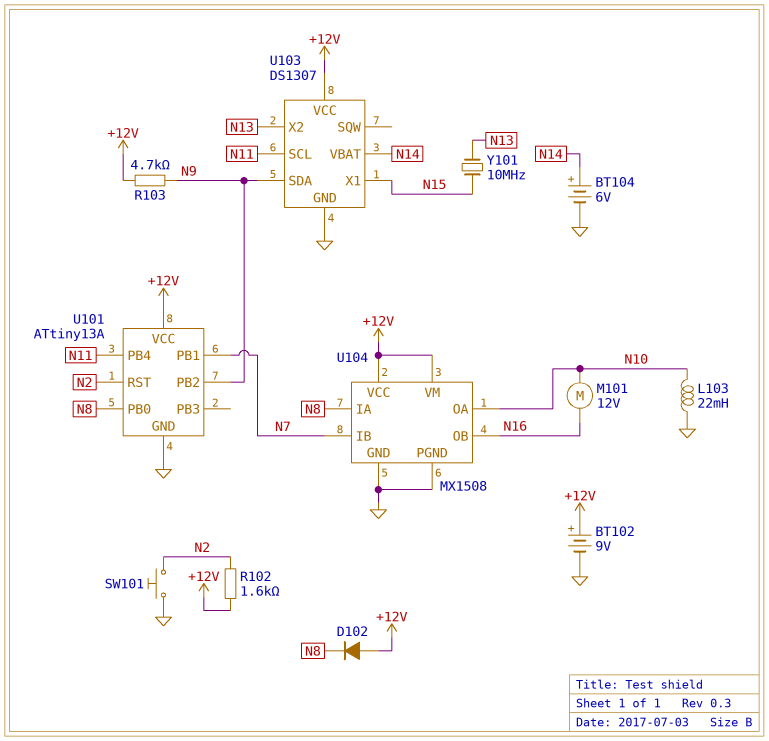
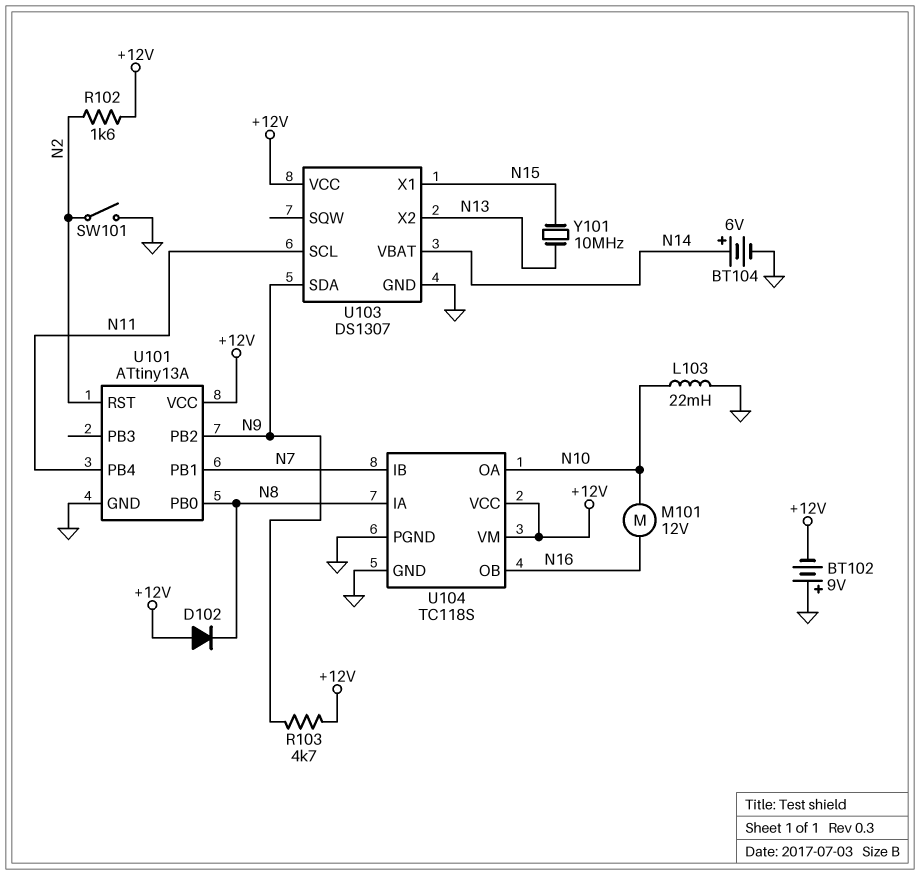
BT102: 9V (plus +12V, minus GND) -> 9V (plus GND, minus +12V)
SW101: button (GND, N2) -> switch (GND, N2)
U104: MX1508 -> TC118S

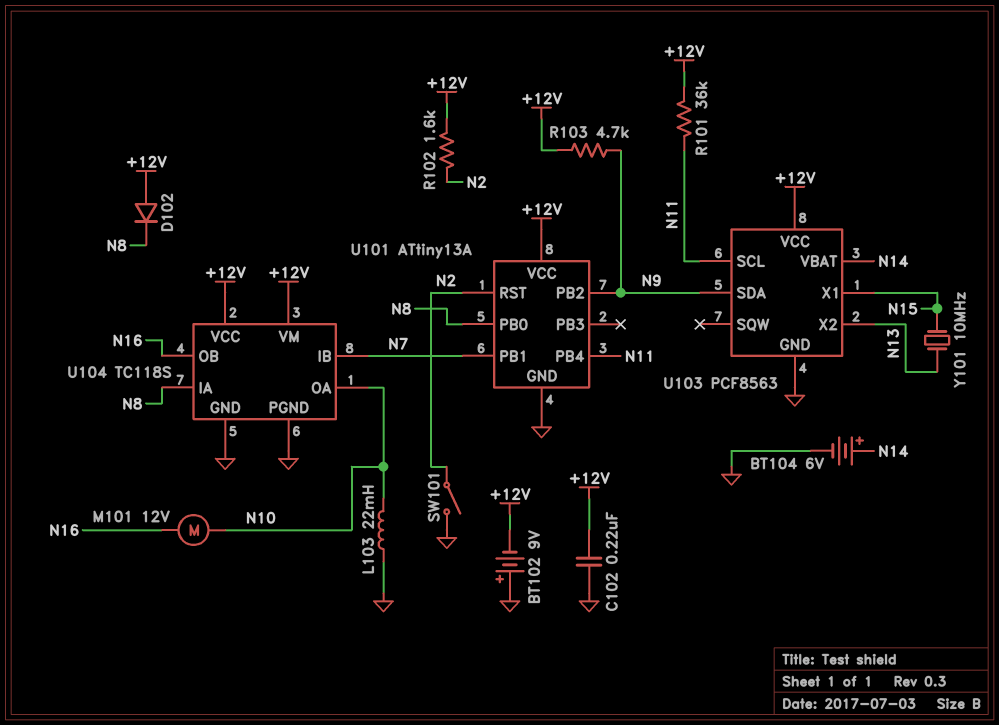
C102: none -> 220nF (+12V, GND)
R101: none -> 36k (+12V, N11)
U103: DS1307 -> PCF8563

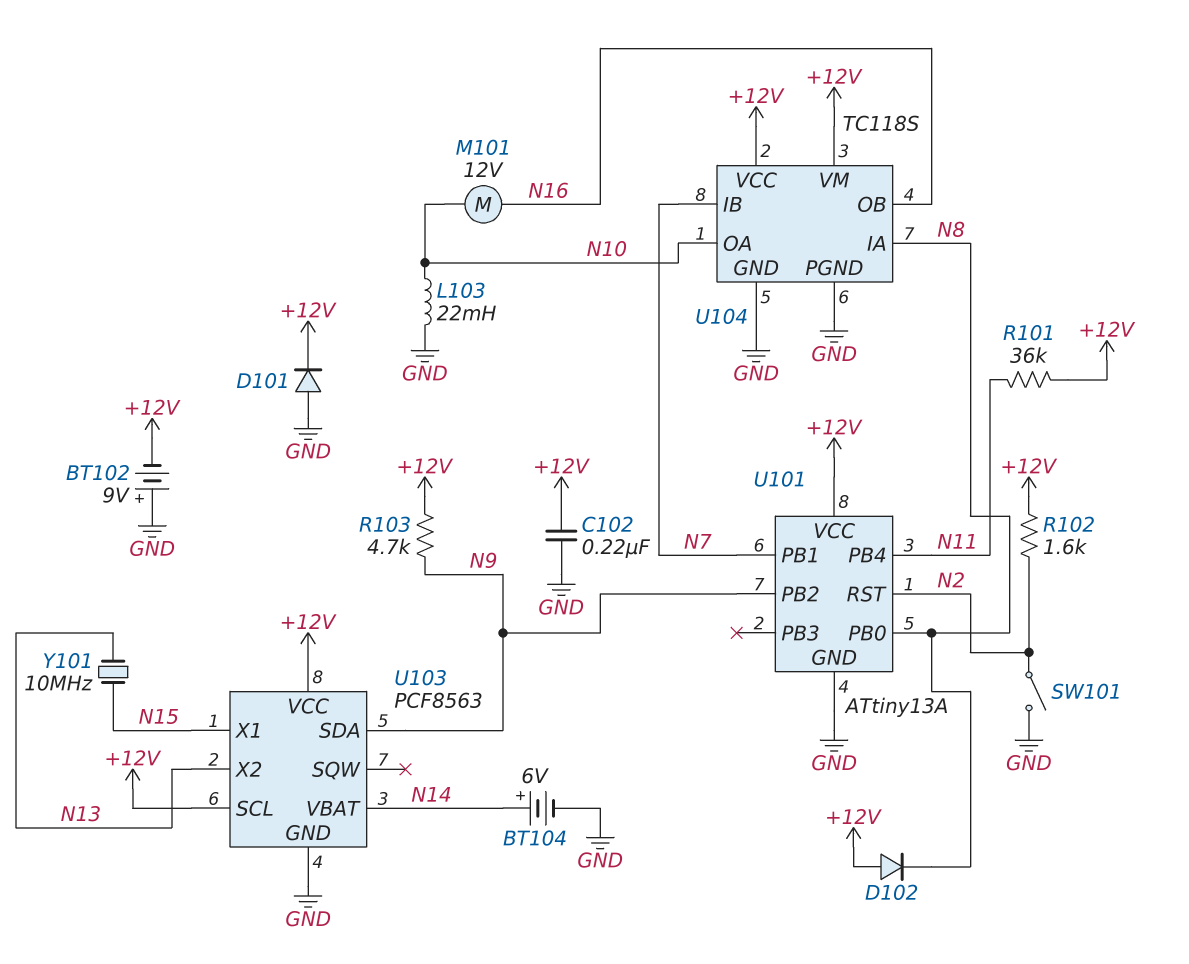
D101: none -> diode (A GND, K +12V)
U103 pin SCL: N11 -> +12V

